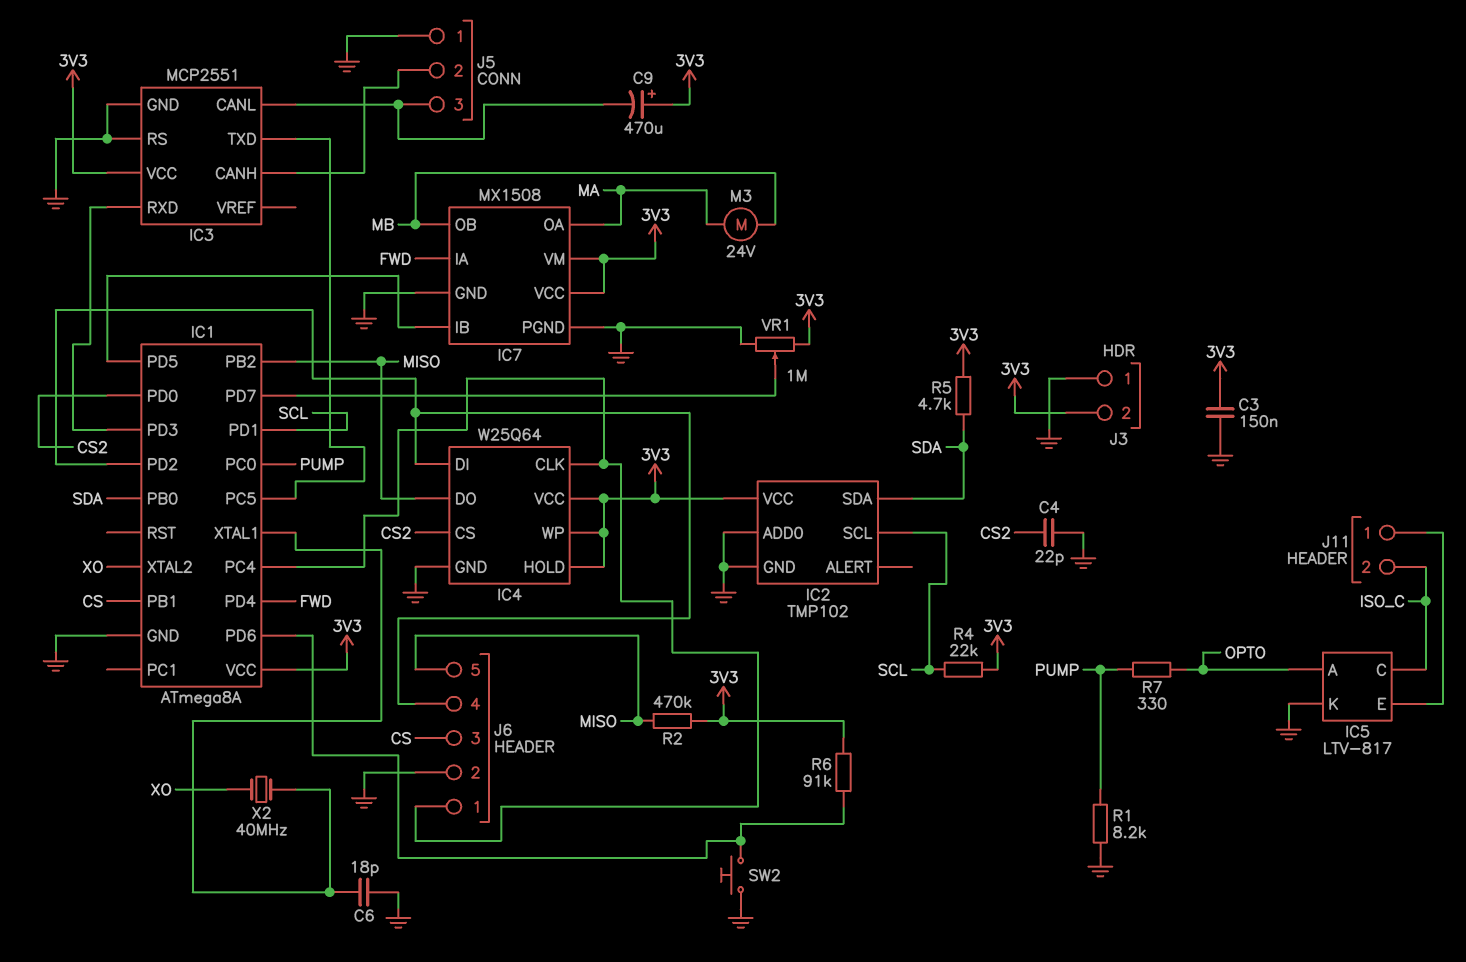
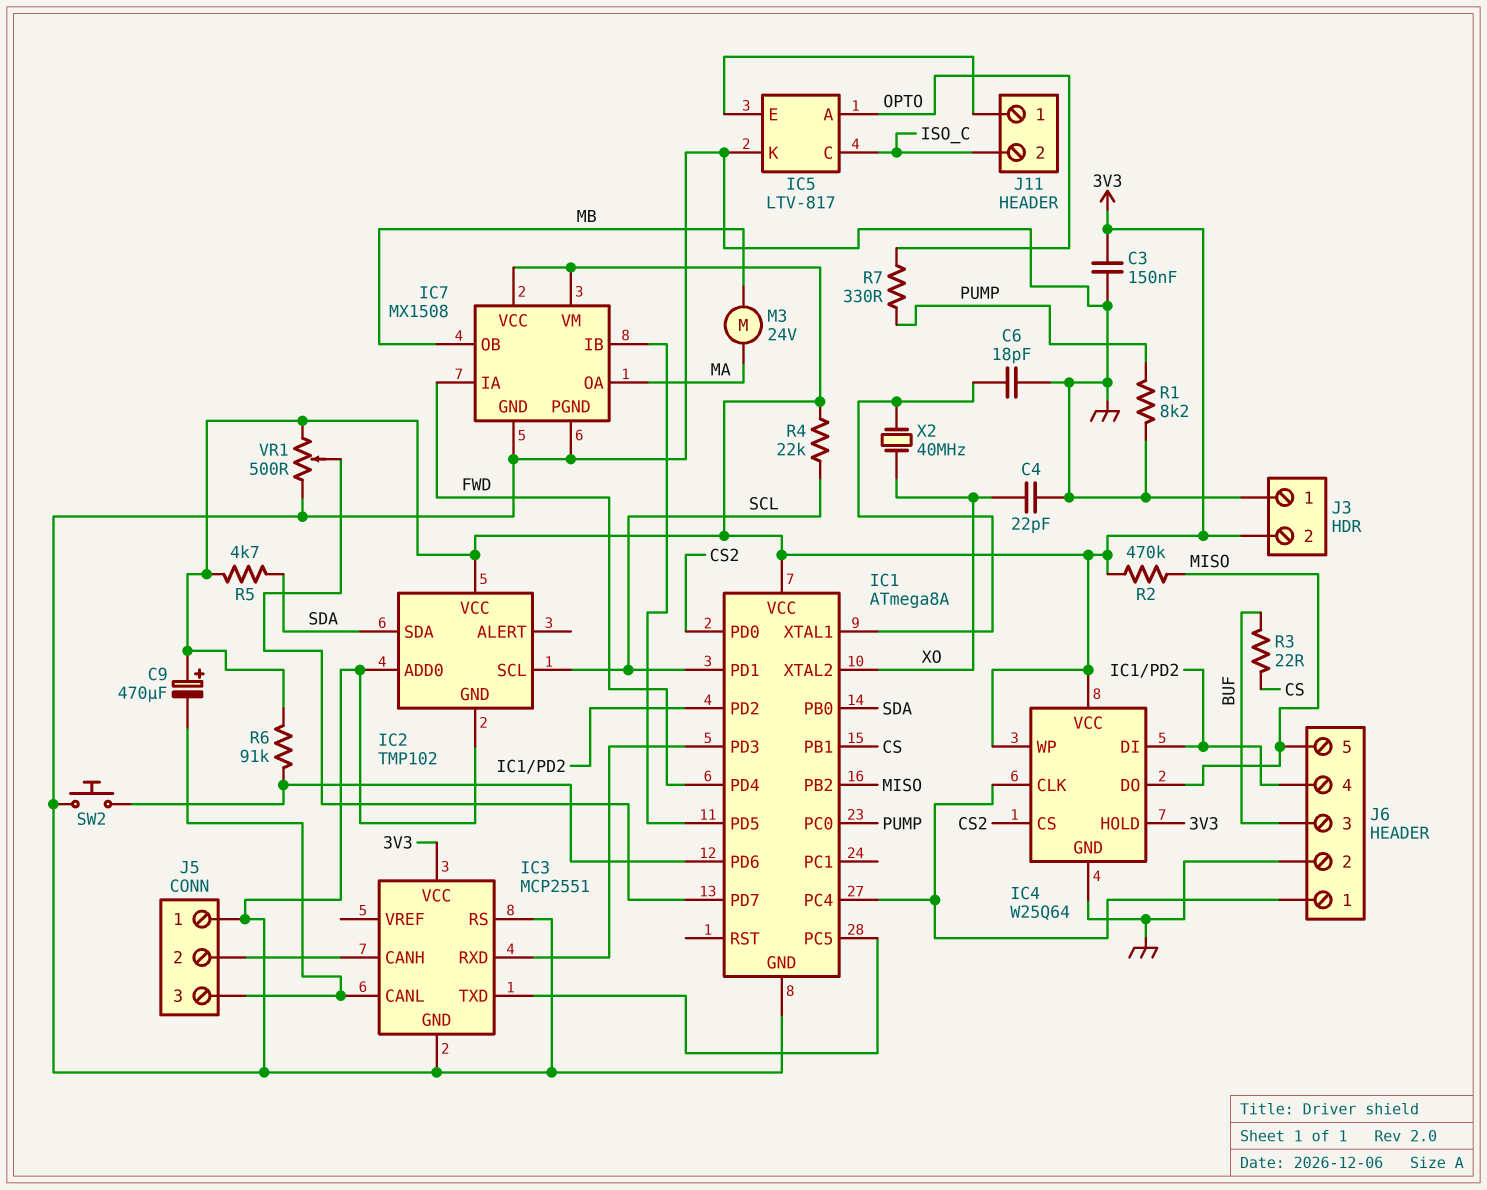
C4: 22pF (CS2, GND) -> 22pF (GND, XO)
J6 pin 3: CS -> BUF
R3: none -> 22 (BUF, CS)
VR1: 1M (3V3, GND, wiper IC1/PD7) -> 500 (3V3, GND, wiper IC1/PD7)

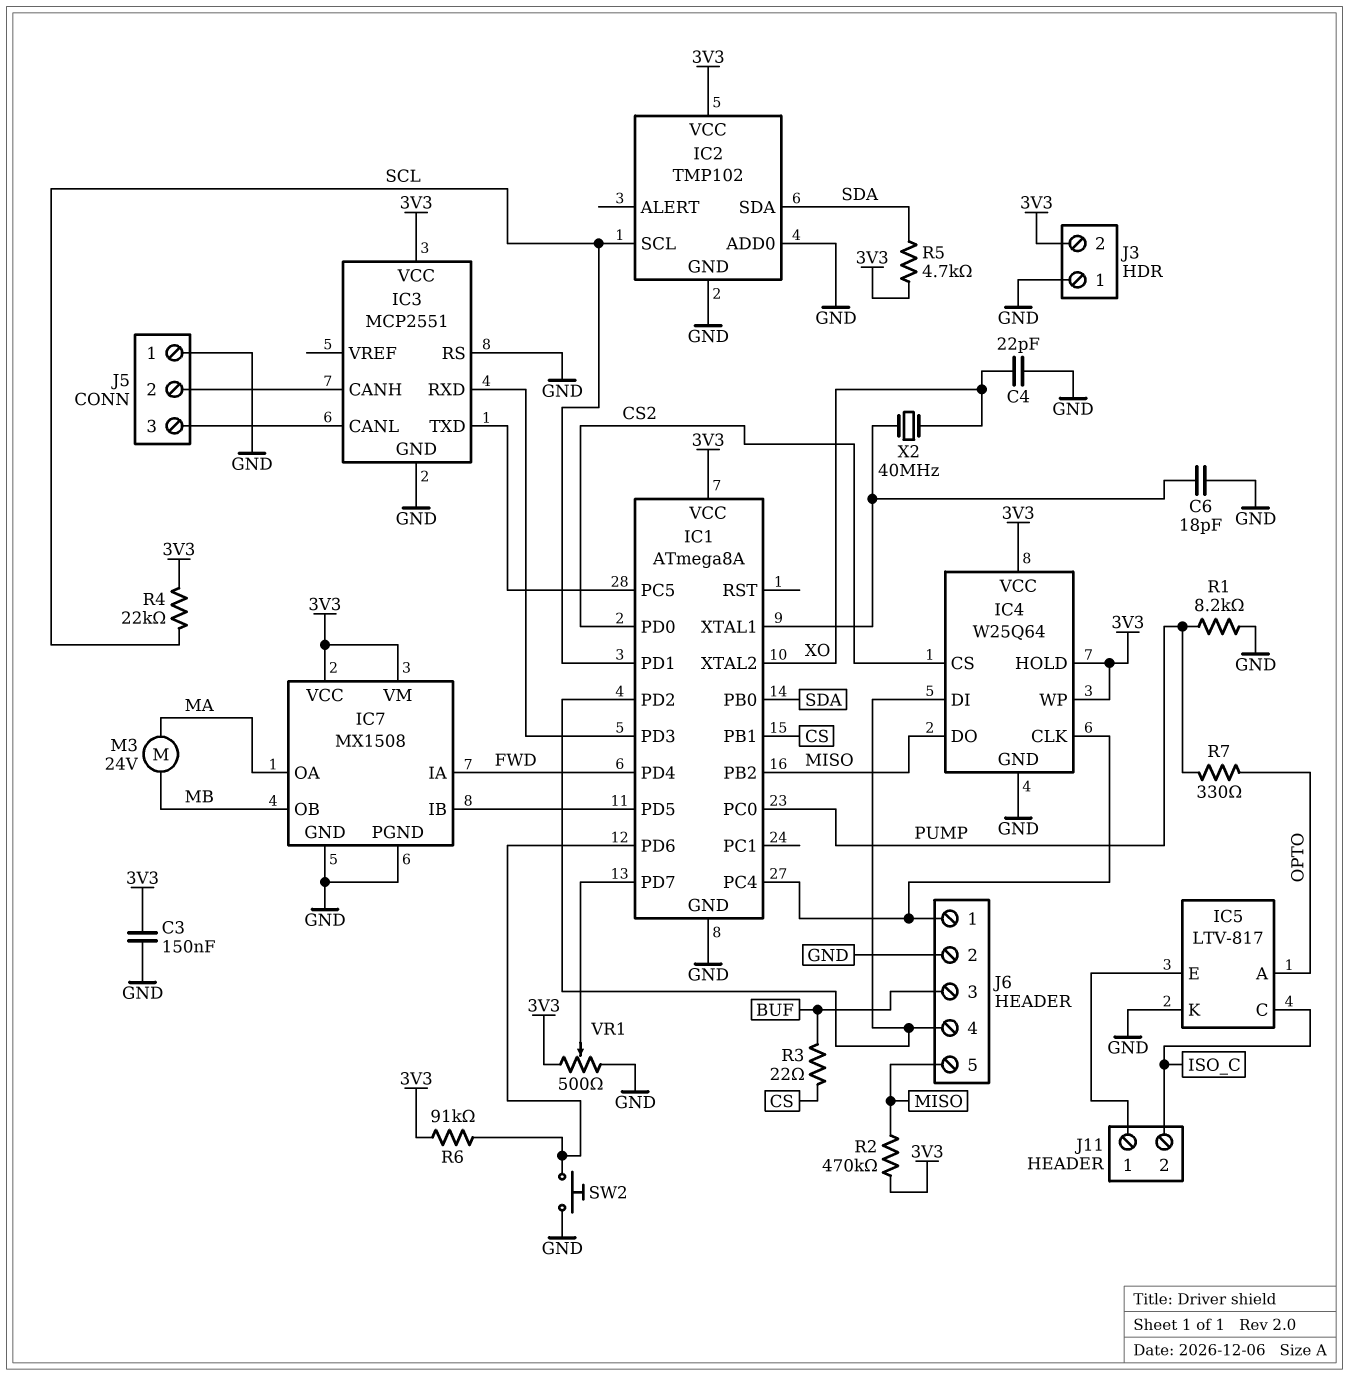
C9: 470uF (plus 3V3, minus IC3/CANL) -> none

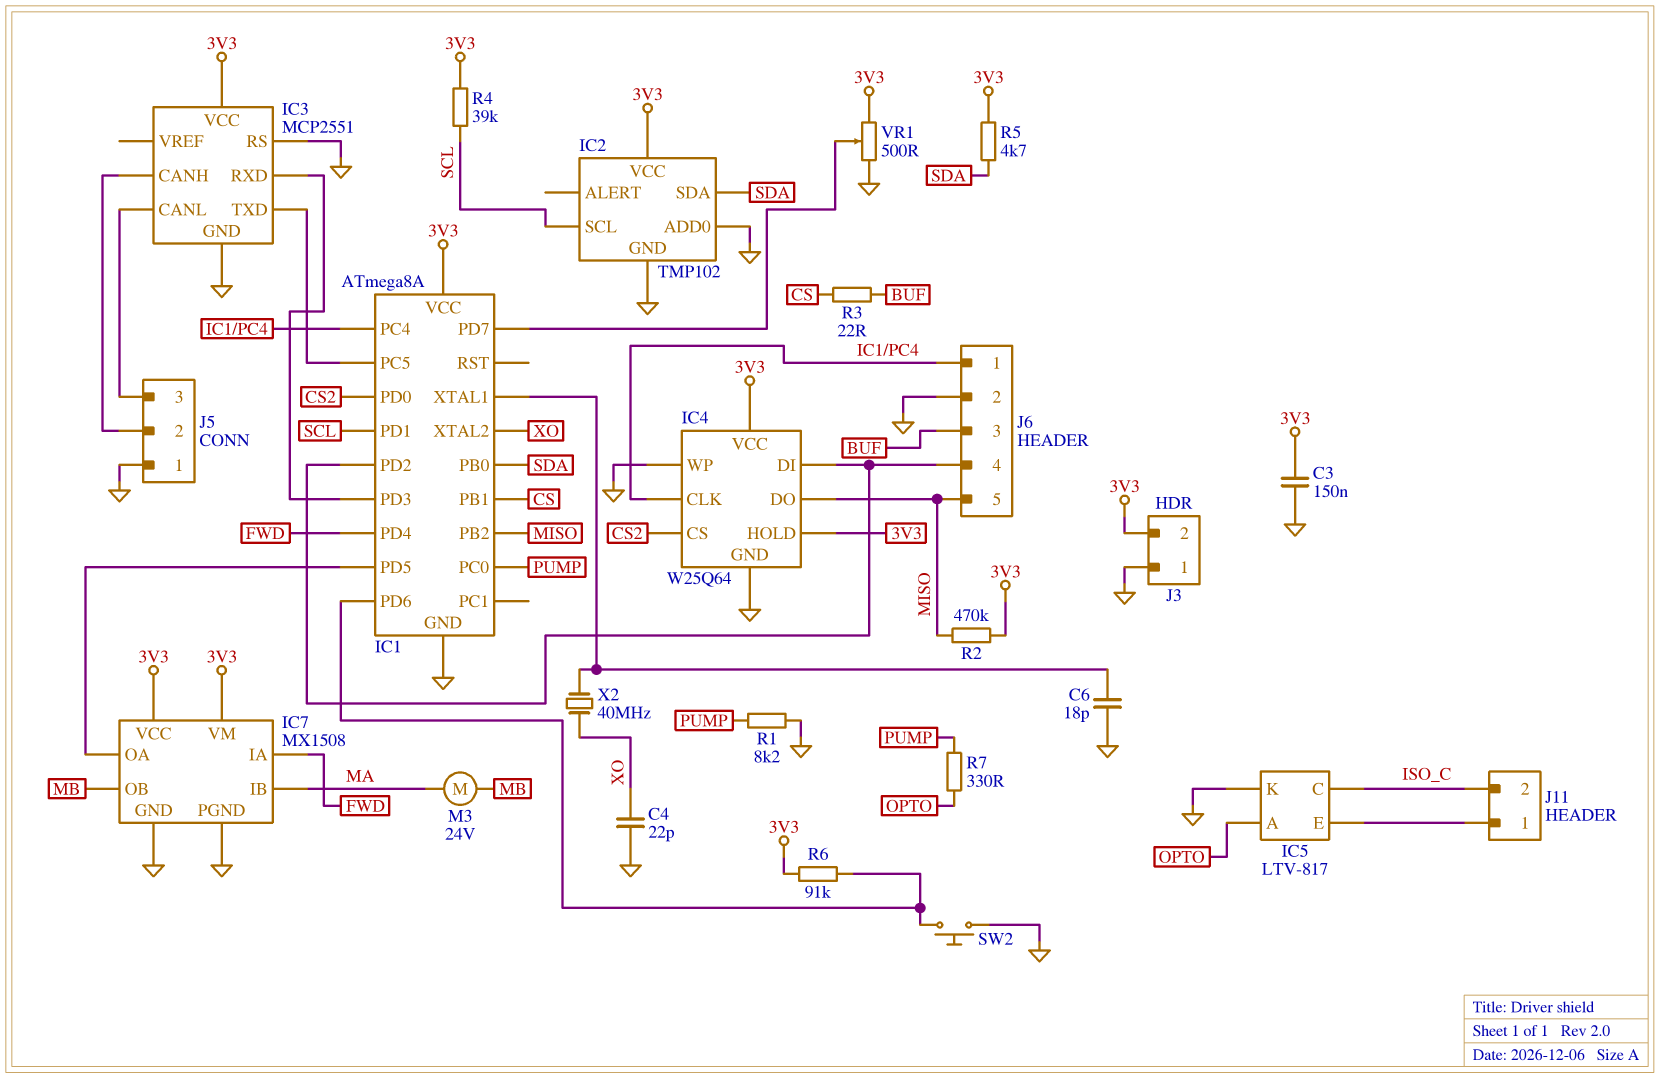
IC4 pin WP: 3V3 -> GND
IC7 pin IB: IC1/PD5 -> MA
IC7 pin OA: MA -> IC1/PD5
R4: 22k (3V3, SCL) -> 39k (3V3, SCL)

